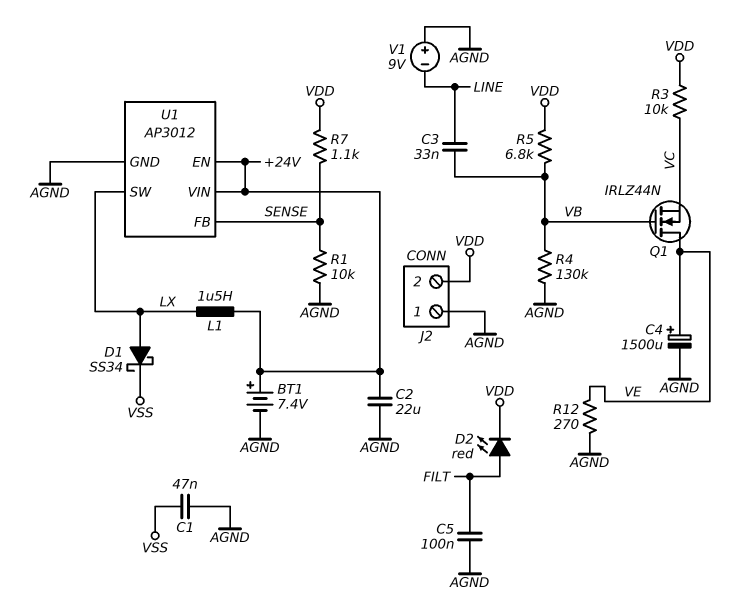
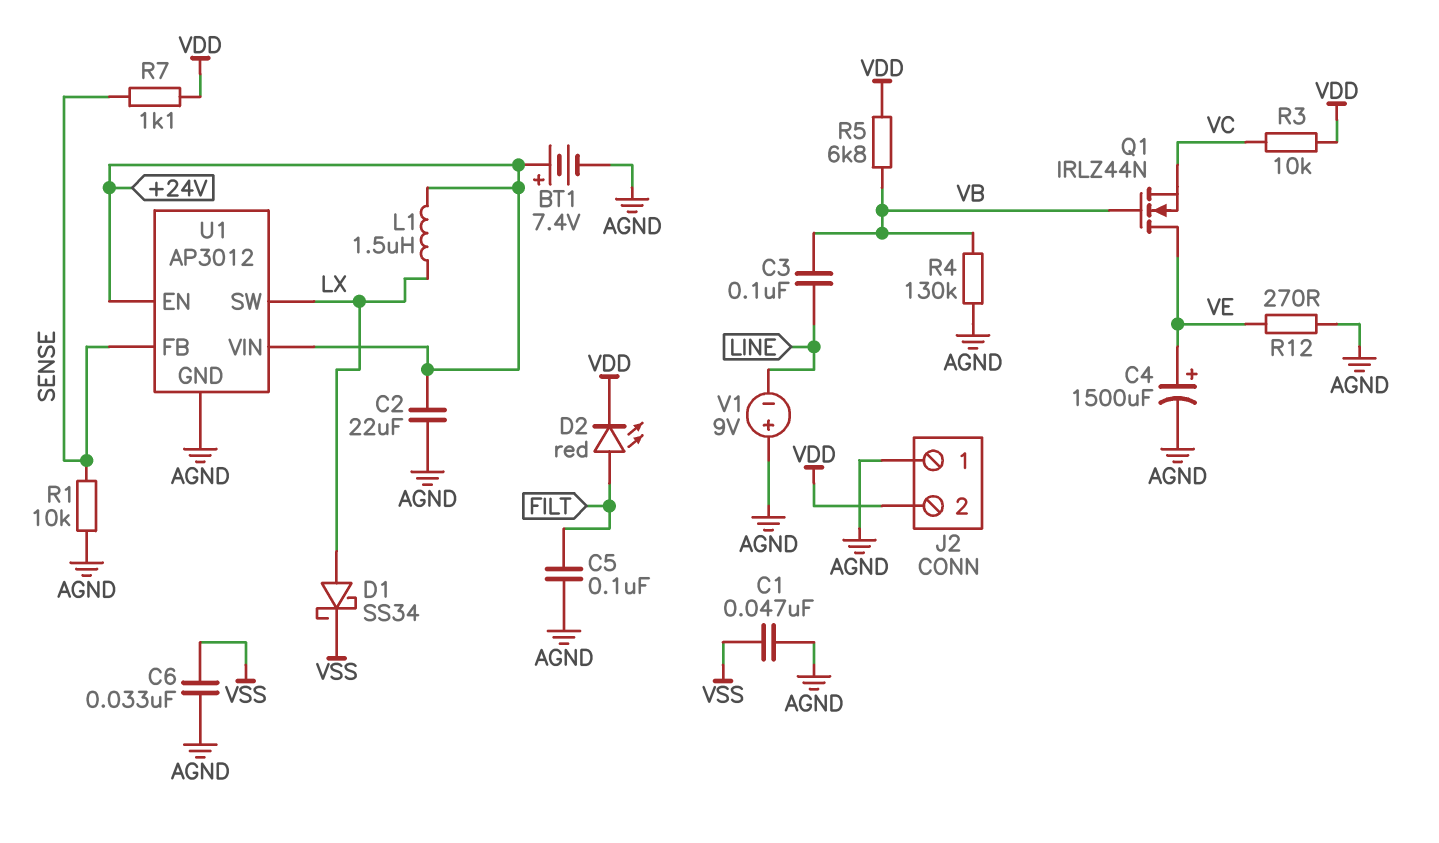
C3: 33nF (LINE, VB) -> 100nF (LINE, VB)
C6: none -> 33nF (AGND, VSS)

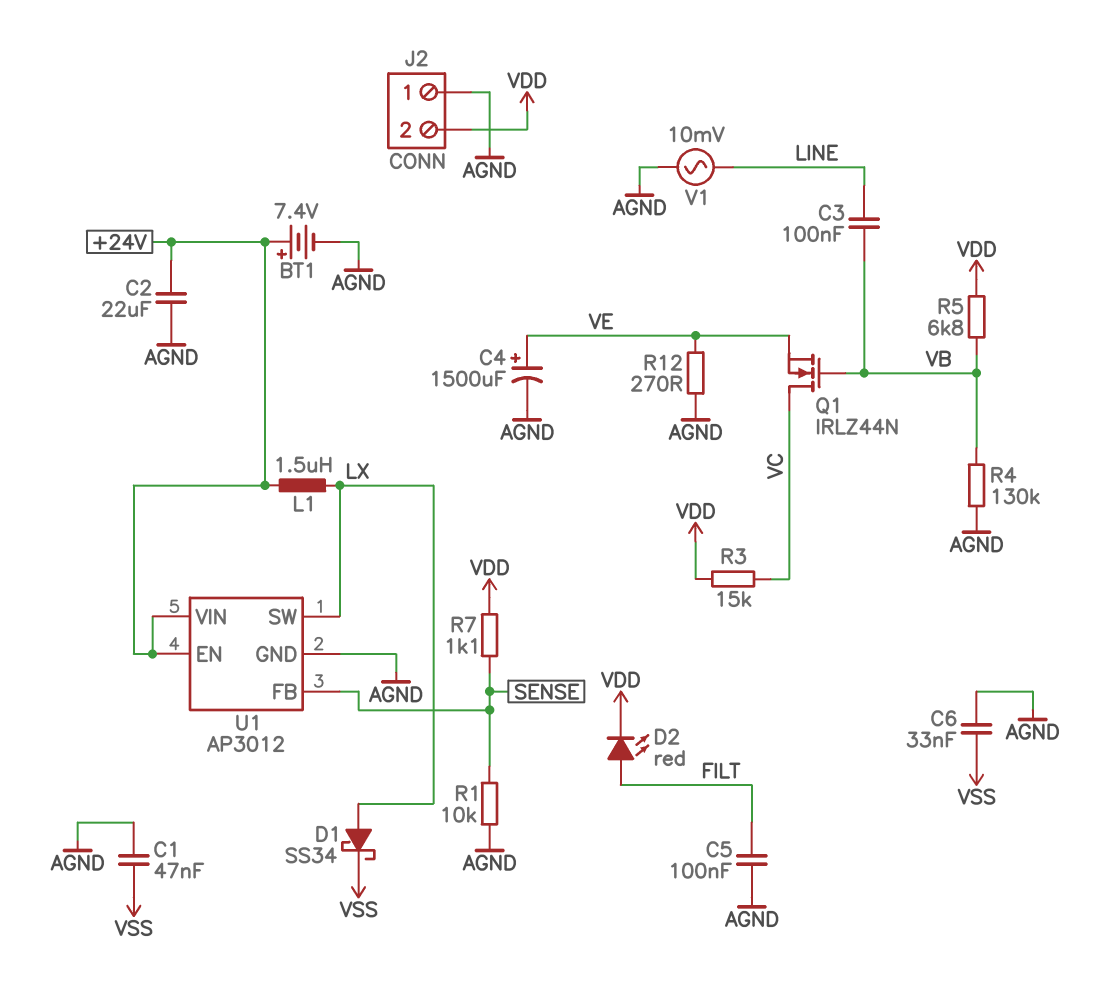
Q1: NMOS IRLZ44N (G VB, D VE, S VC) -> NMOS IRLZ44N (G VB, D VC, S VE)
R3: 10k (VC, VDD) -> 15k (VC, VDD)
V1: 9V (plus AGND, minus LINE) -> AC 10mV (AGND, LINE)

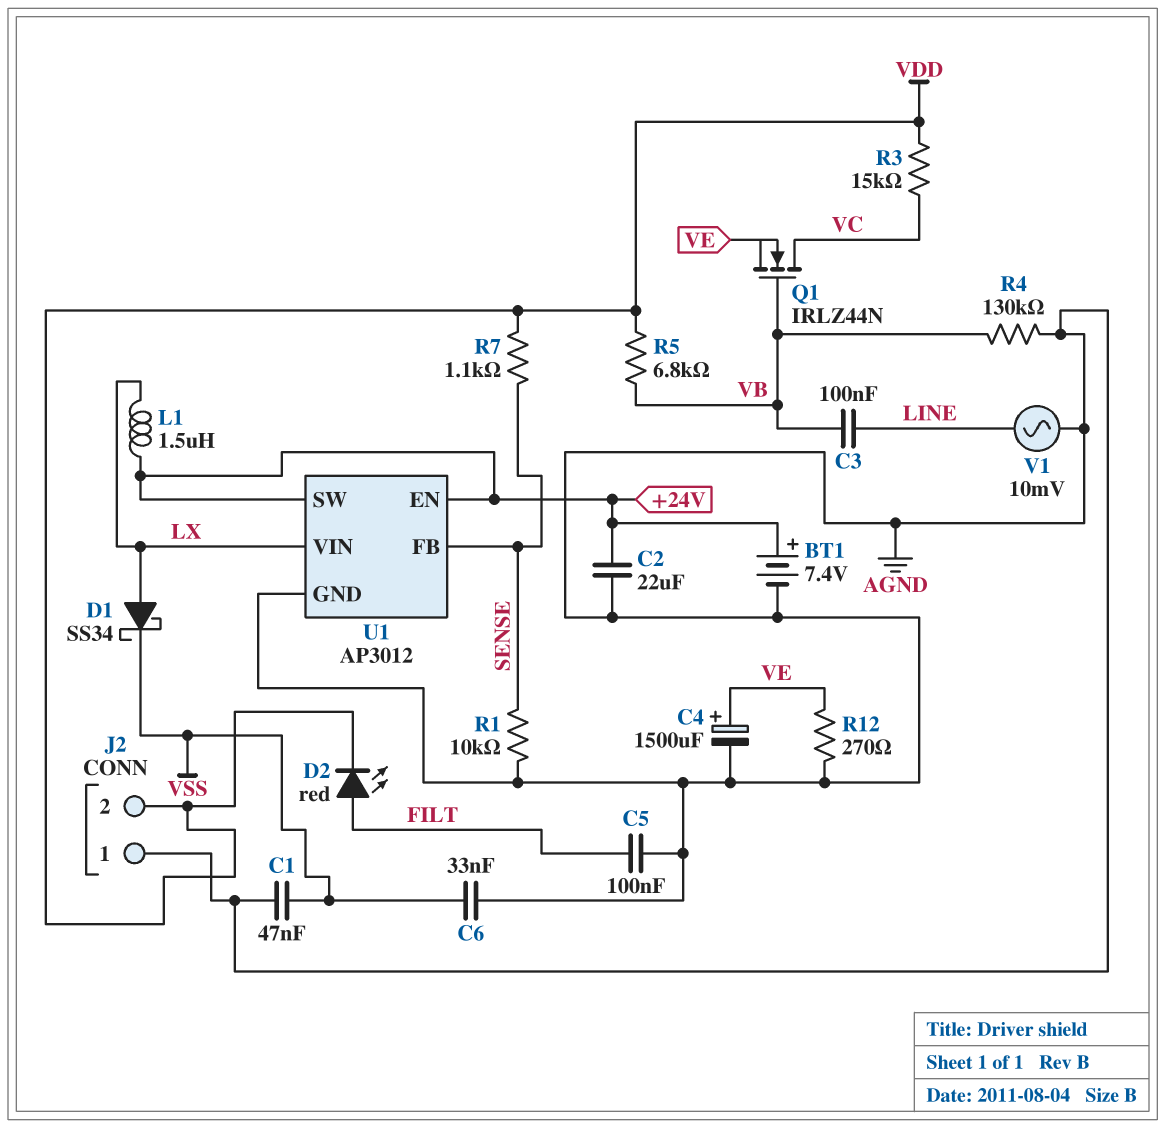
U1 pin SW: LX -> +24V
U1 pin VIN: +24V -> LX

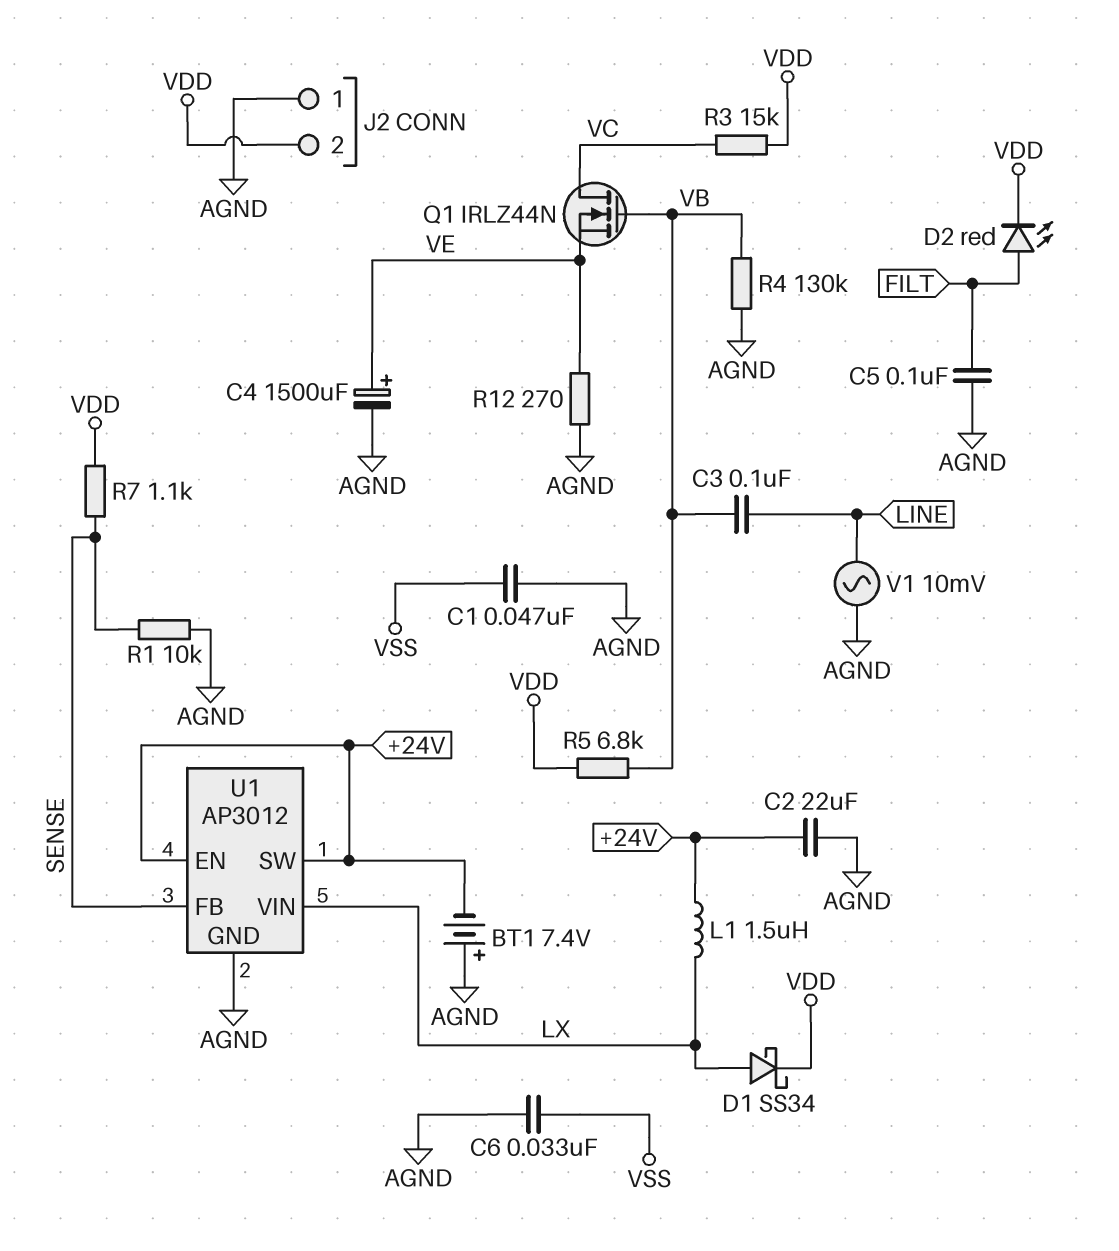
BT1: 7.4V (plus +24V, minus AGND) -> 7.4V (plus AGND, minus +24V)
D1: schottky SS34 (A LX, K VSS) -> schottky SS34 (A LX, K VDD)

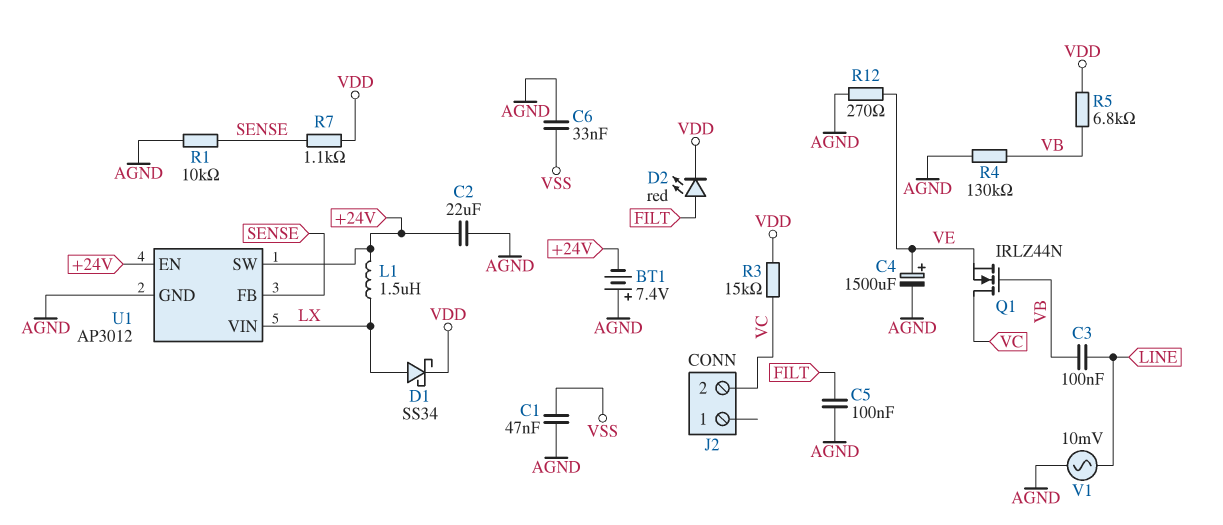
J2 pin 1: AGND -> none
J2 pin 2: VDD -> VC

